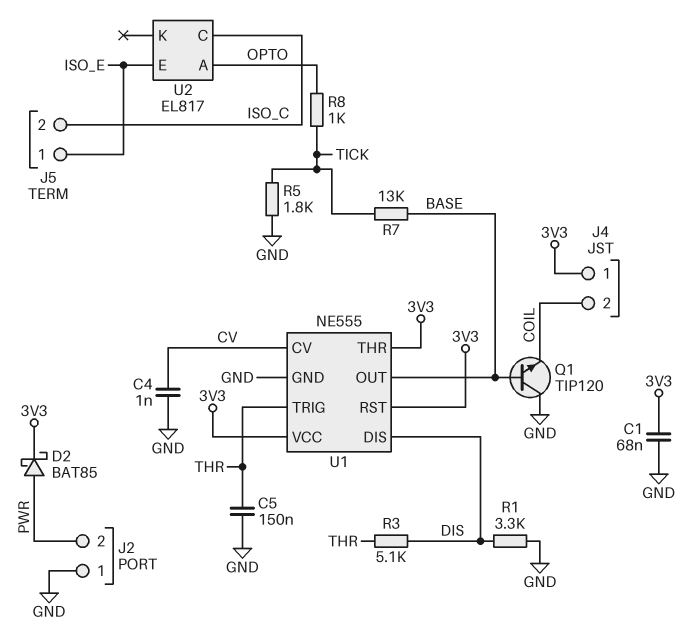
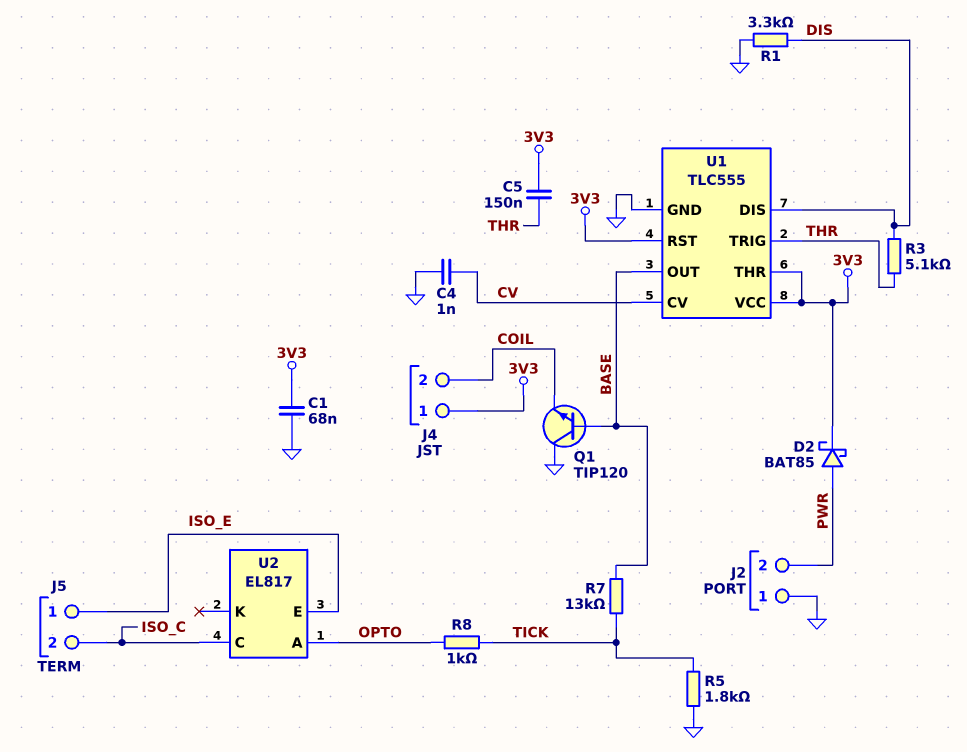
C5: 150nF (GND, THR) -> 150nF (3V3, THR)
U1: NE555 -> TLC555

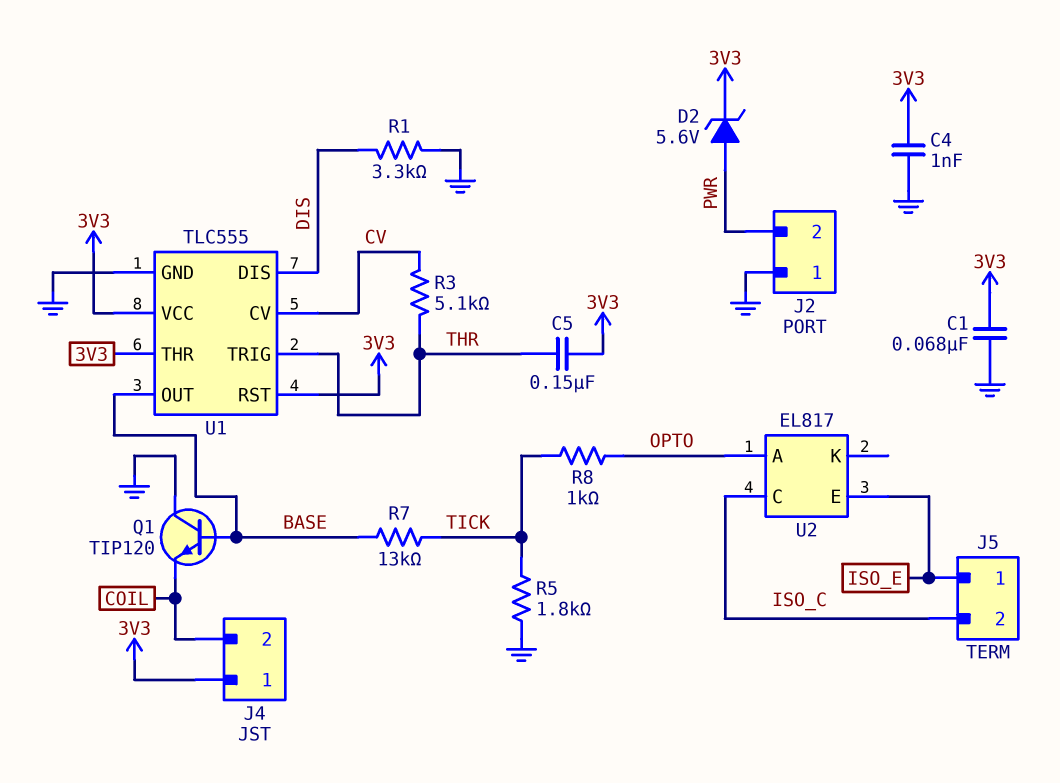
C4: 1nF (CV, GND) -> 1nF (3V3, GND)
D2: schottky BAT85 (A PWR, K 3V3) -> zener 5.6V (A PWR, K 3V3)
R3: 5.1k (DIS, THR) -> 5.1k (CV, THR)

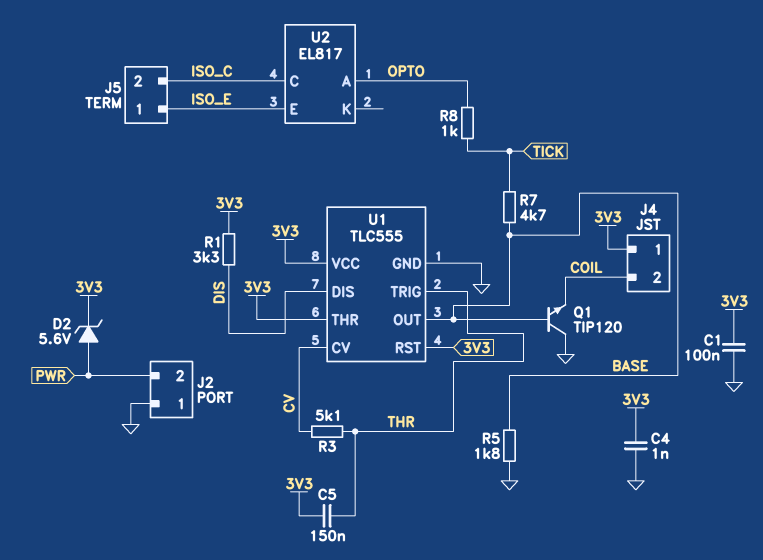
C1: 68nF (3V3, GND) -> 100nF (3V3, GND)
R1: 3.3k (DIS, GND) -> 3.3k (3V3, DIS)
R5: 1.8k (GND, TICK) -> 1.8k (BASE, GND)
R7: 13k (BASE, TICK) -> 4.7k (BASE, TICK)

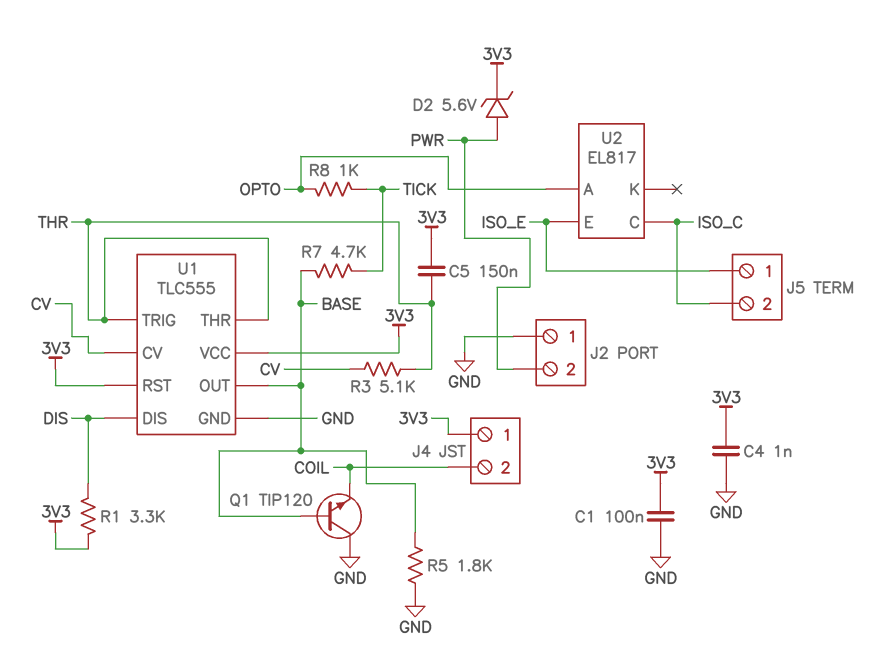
U1 pin THR: 3V3 -> THR

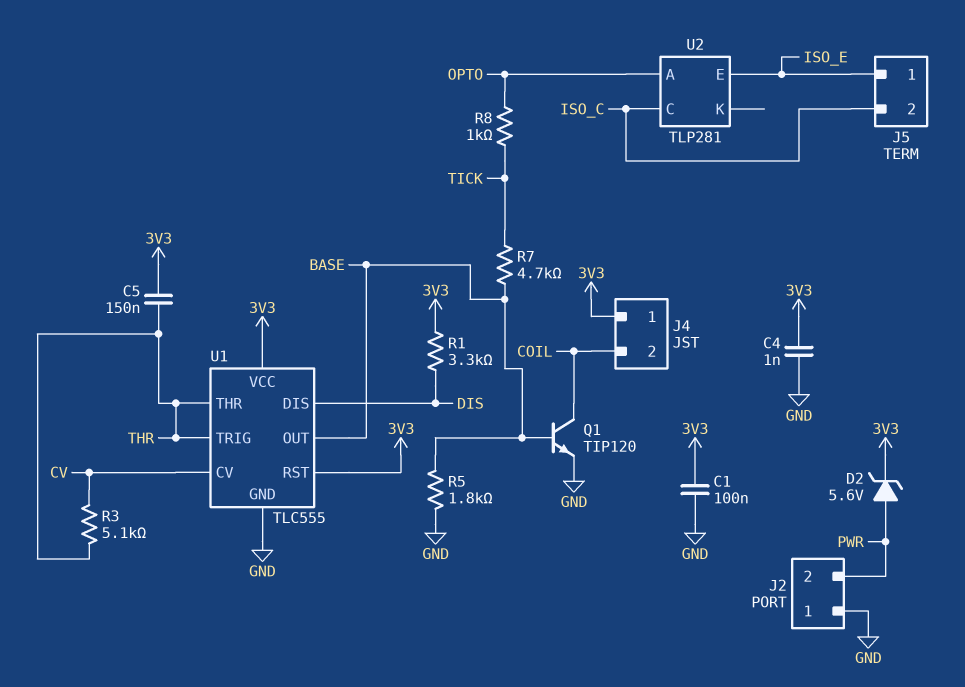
Q1: NPN TIP120 (B BASE, C GND, E COIL) -> NPN TIP120 (B BASE, C COIL, E GND)
U2: EL817 -> TLP281

